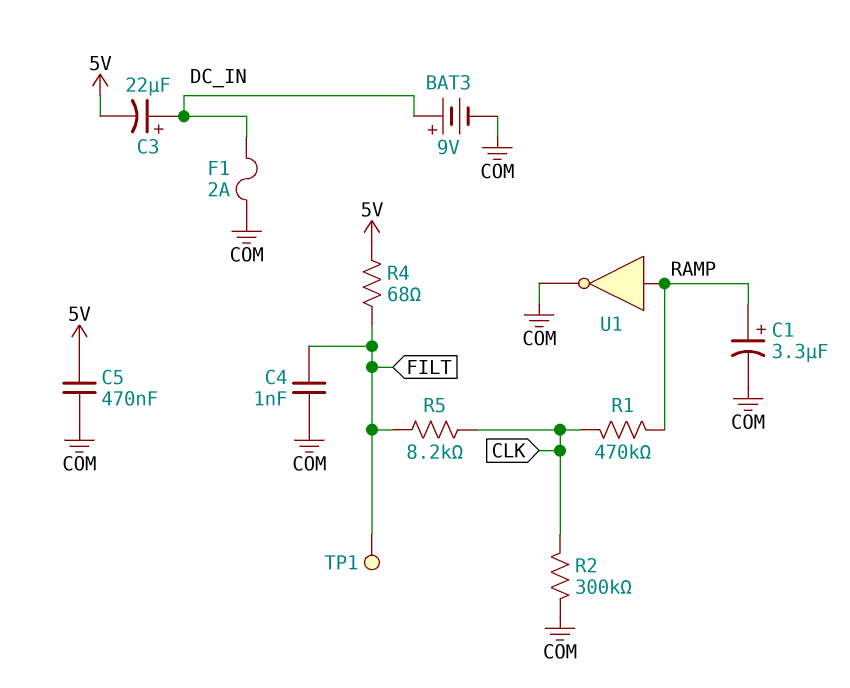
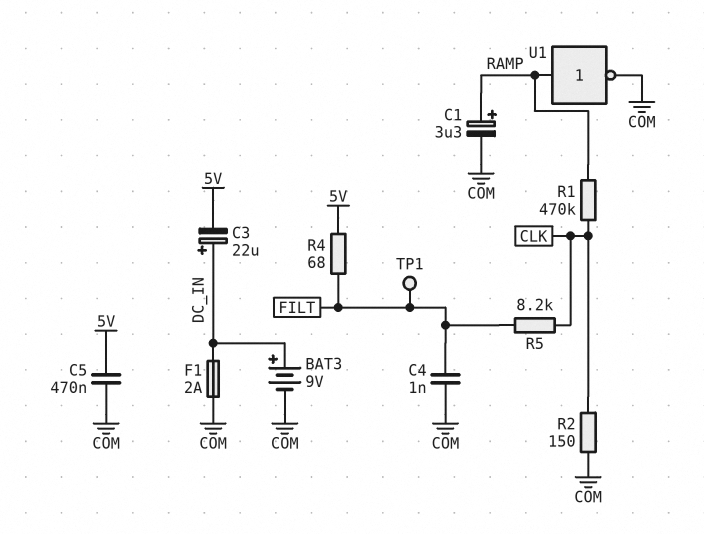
R2: 300k (CLK, COM) -> 150 (CLK, COM)

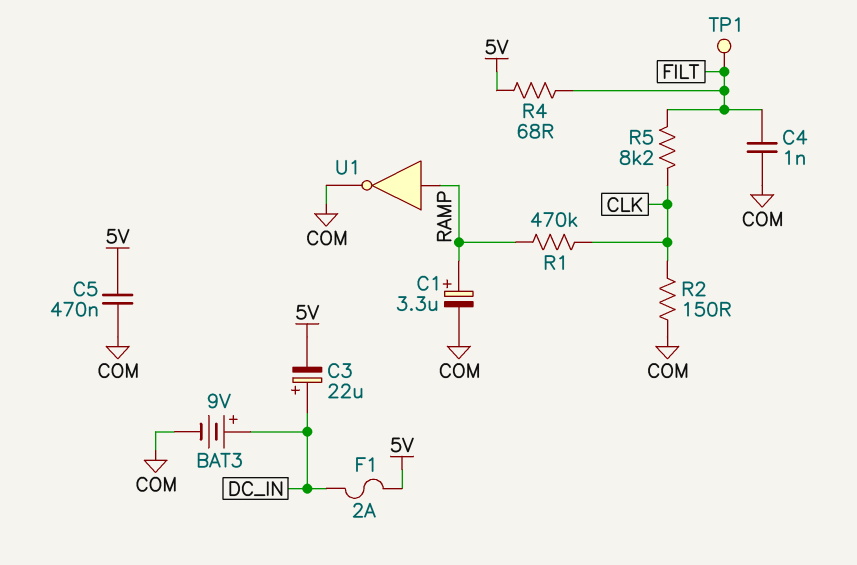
F1: 2A (COM, DC_IN) -> 2A (5V, DC_IN)

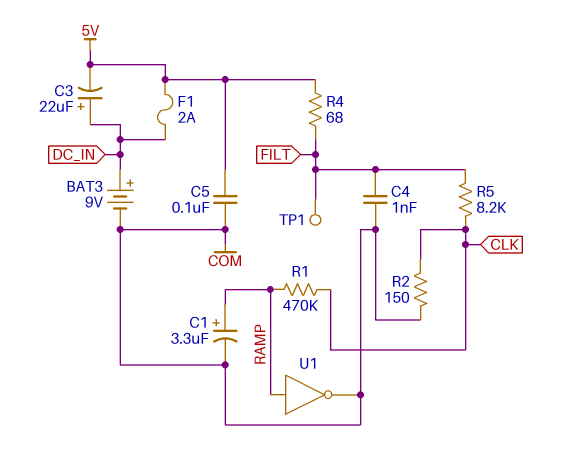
C5: 470nF (5V, COM) -> 100nF (5V, COM)

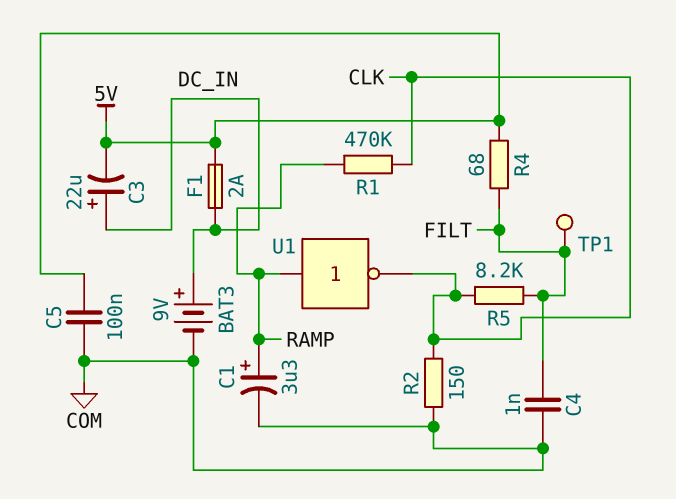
U1: NOT (in RAMP, out COM) -> NOT (in RAMP, out CLK)

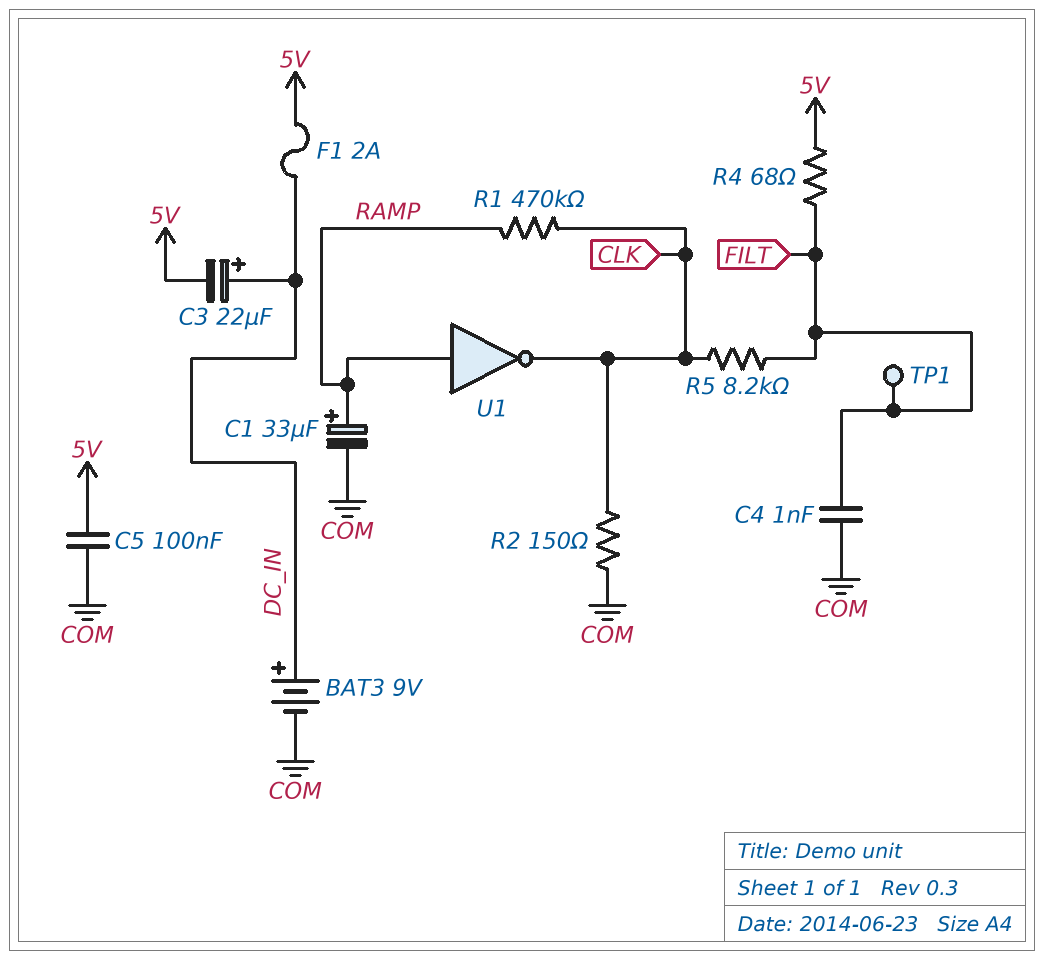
C1: 3.3uF (plus RAMP, minus COM) -> 33uF (plus RAMP, minus COM)

